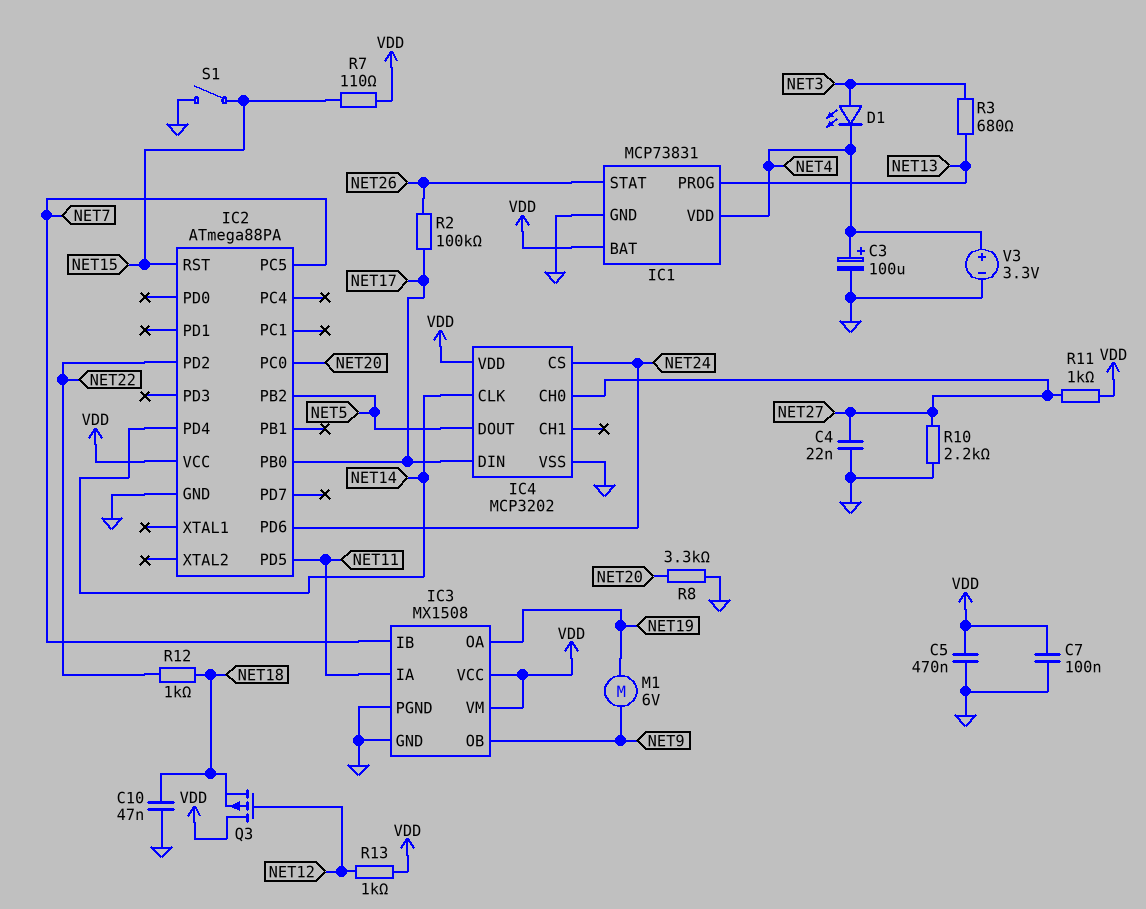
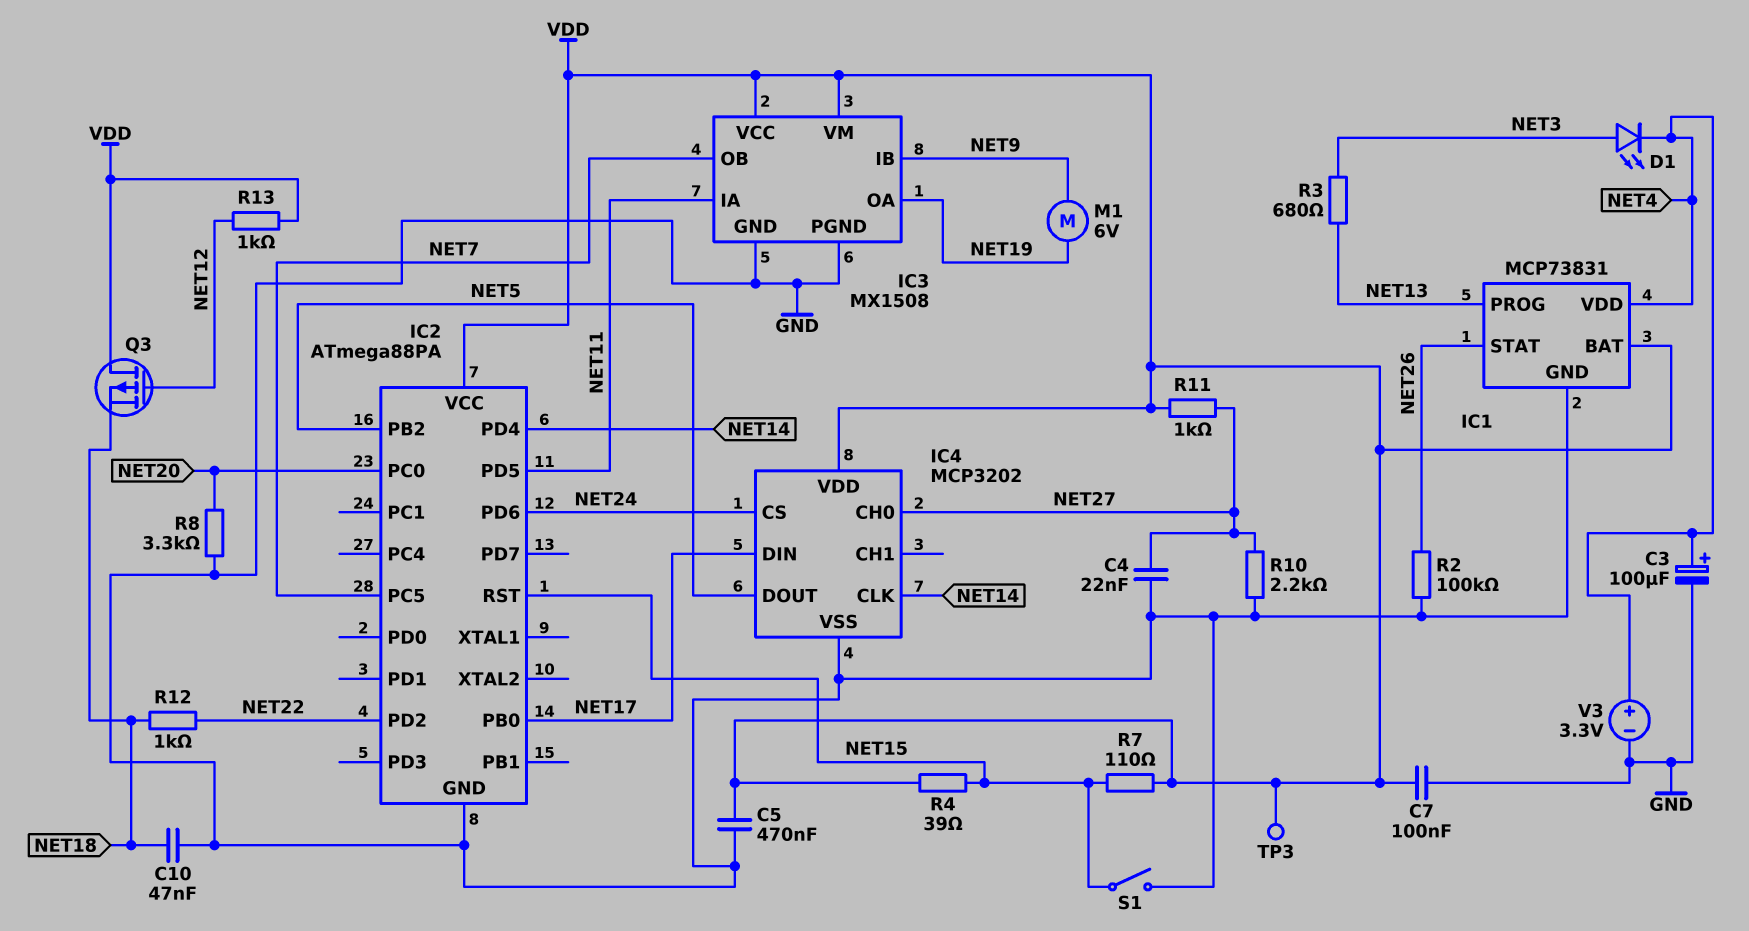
IC3 pin IB: NET7 -> NET9
IC3 pin OB: NET9 -> NET7
R2: 100k (NET17, NET26) -> 100k (GND, NET26)
R4: none -> 39 (NET15, VDD)
TP3: none -> test point (VDD)

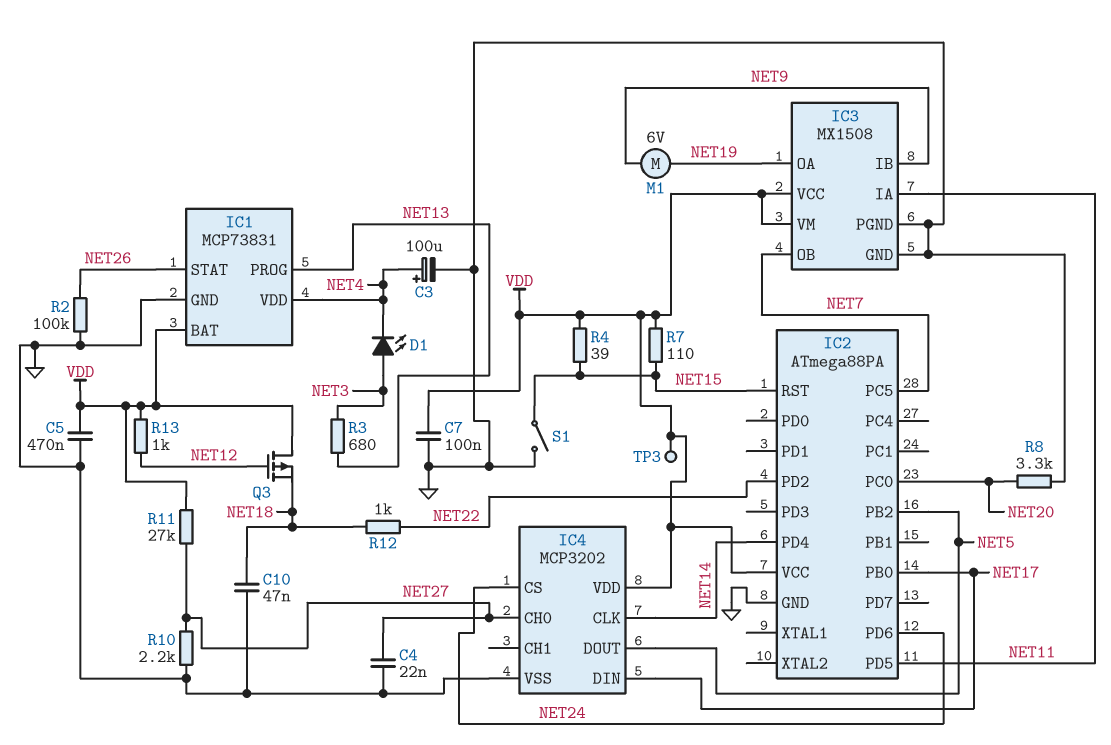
R11: 1k (NET27, VDD) -> 27k (NET27, VDD)
V3: 3.3V (plus NET4, minus GND) -> none

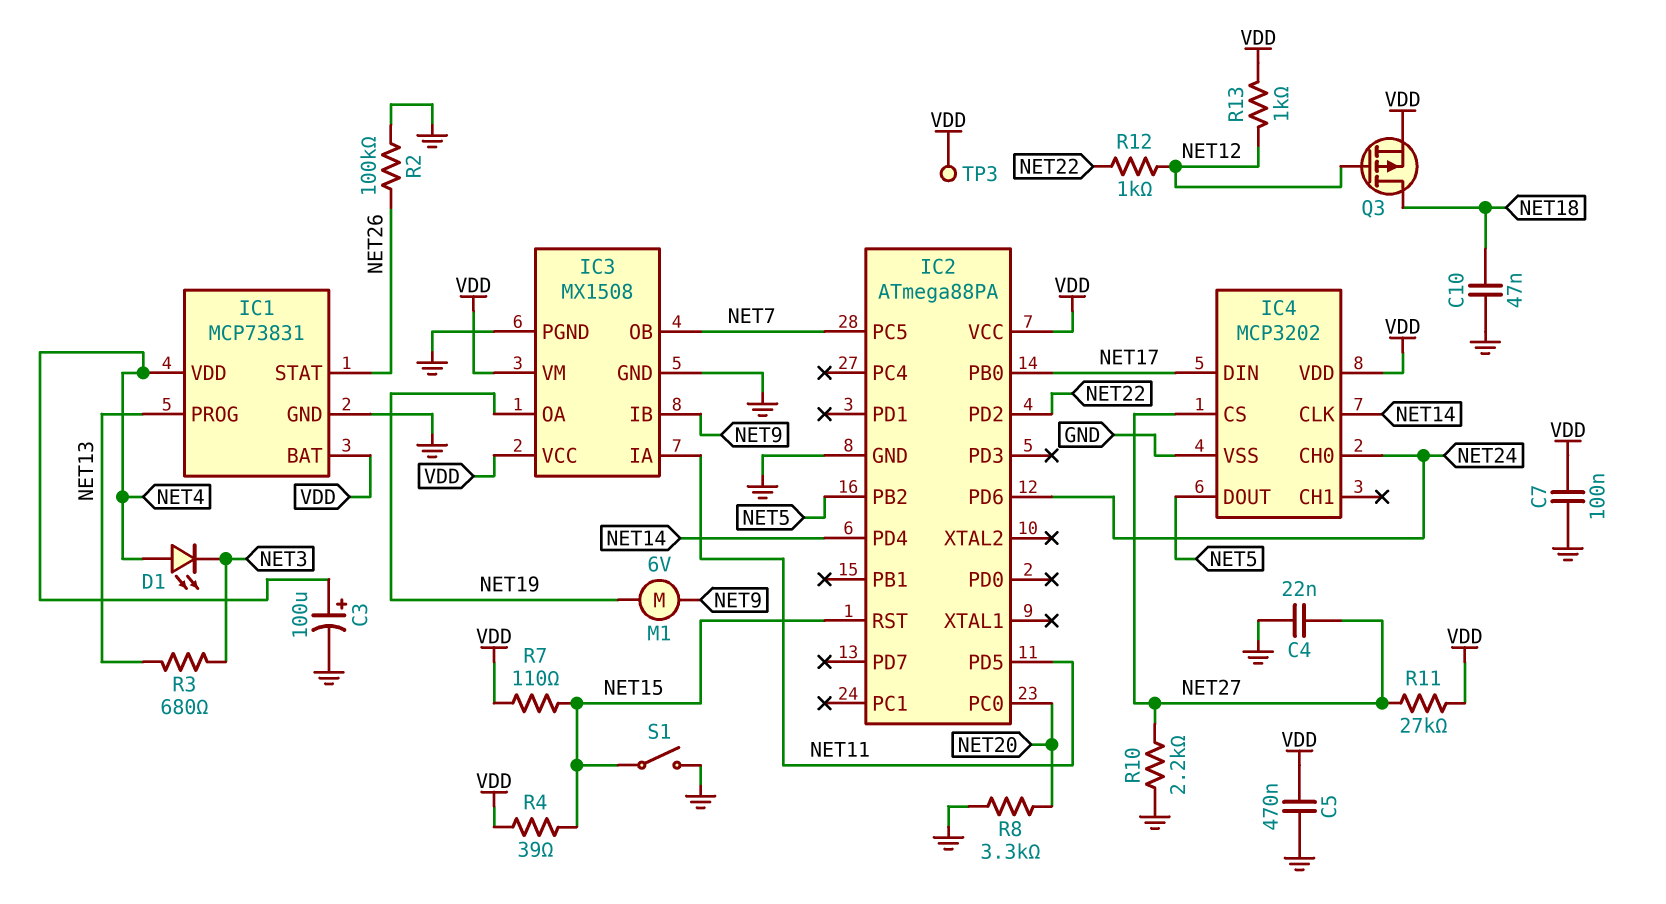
D1: LED (A NET3, K NET4) -> LED (A NET4, K NET3)
IC4 pin CH0: NET27 -> NET24
IC4 pin CS: NET24 -> NET27
Q3: PMOS (G NET12, D VDD, S NET18) -> PMOS (G NET12, D NET18, S VDD)
R12: 1k (NET18, NET22) -> 1k (NET12, NET22)

